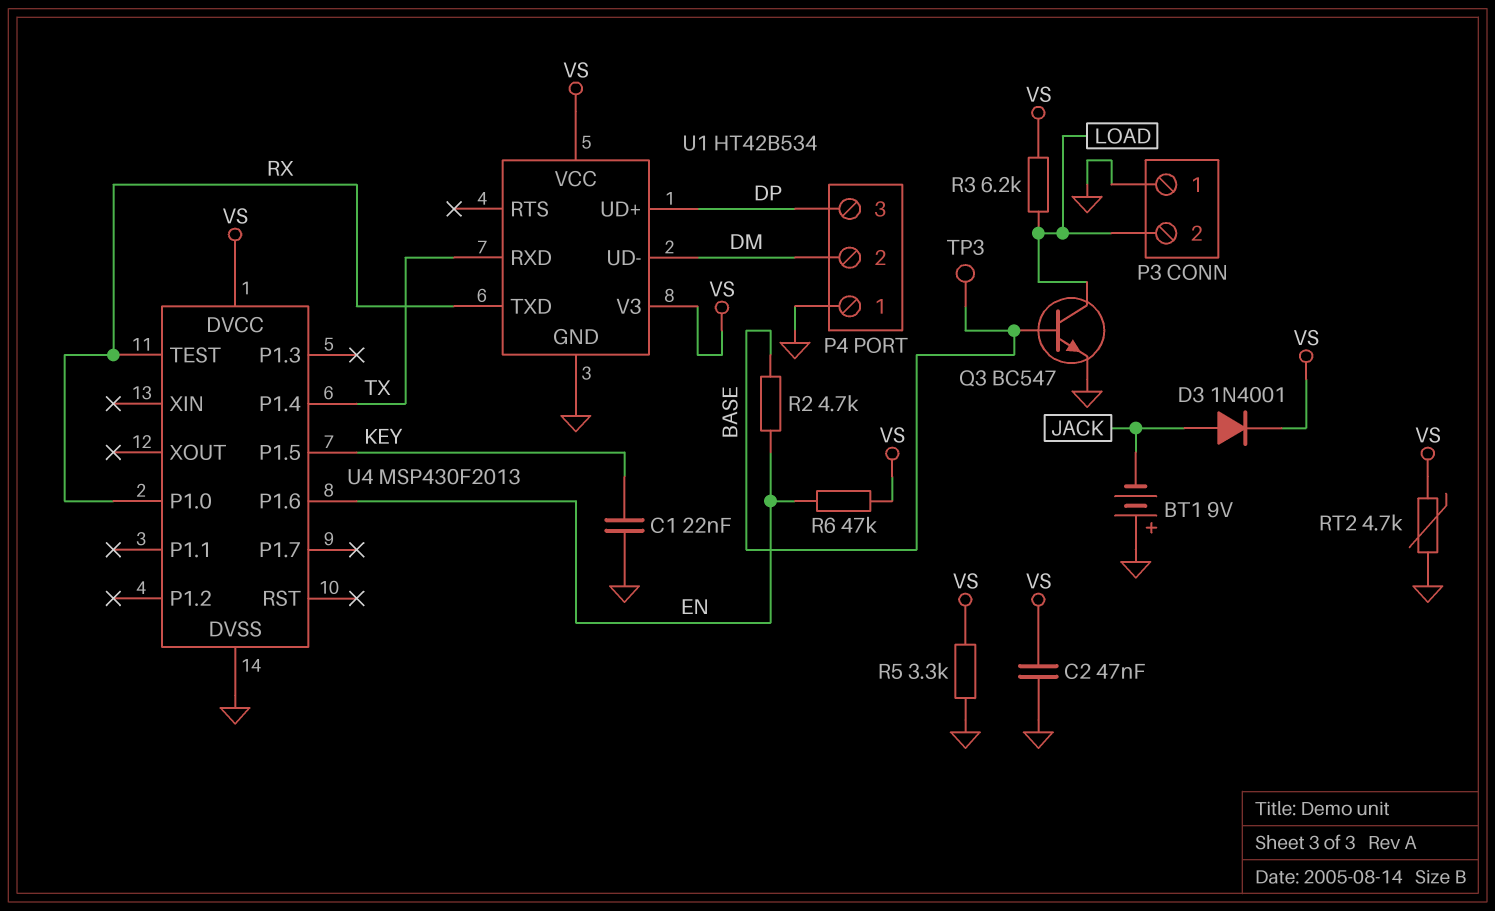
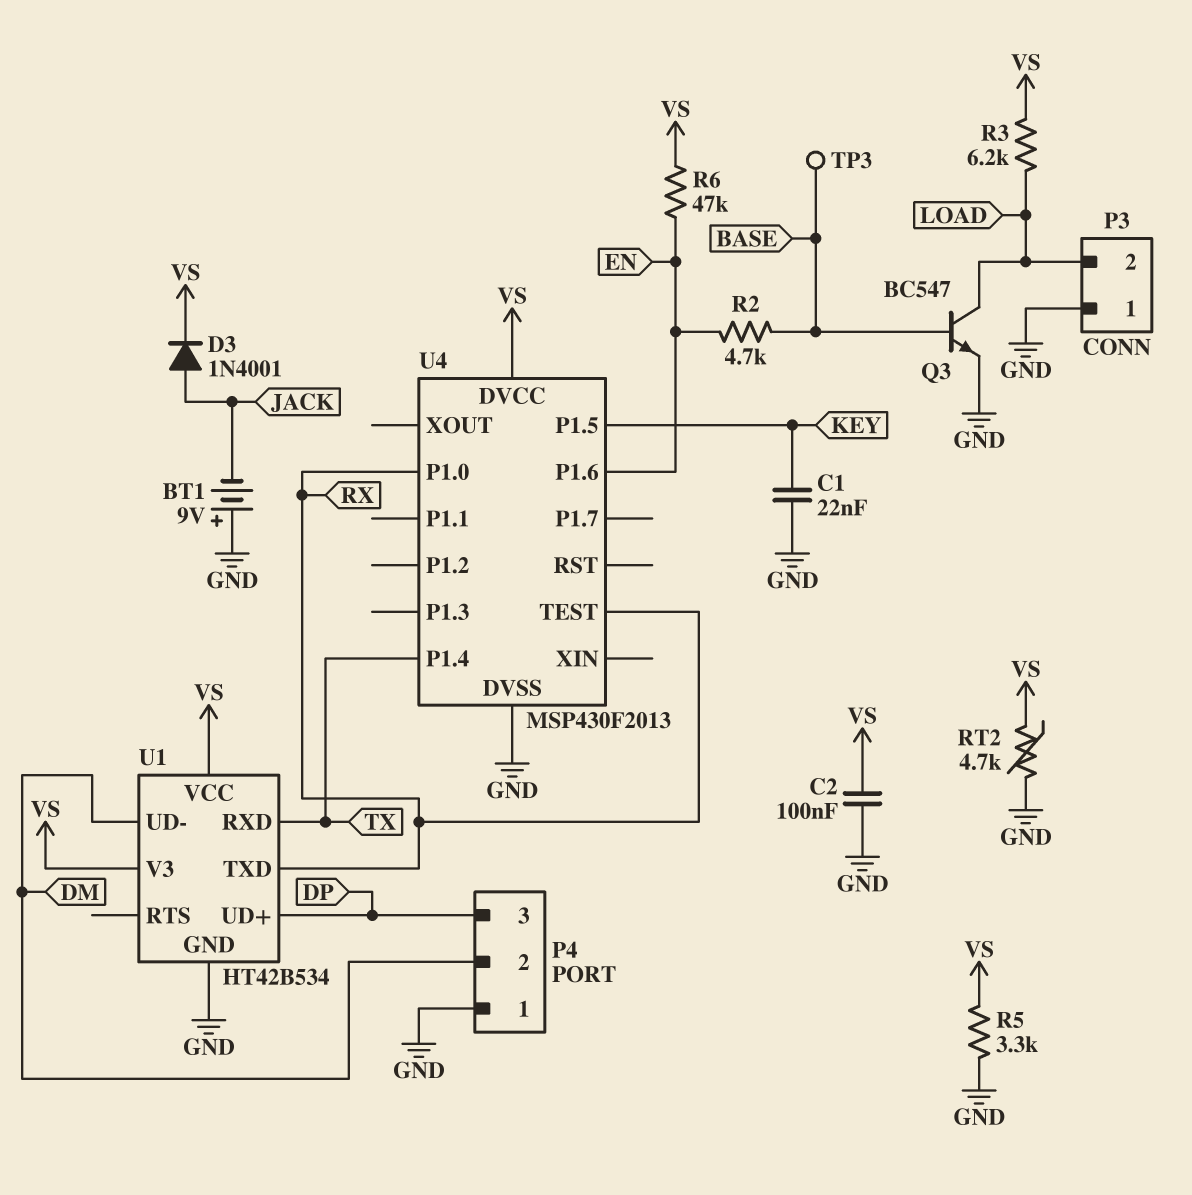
C2: 47nF (GND, VS) -> 100nF (GND, VS)

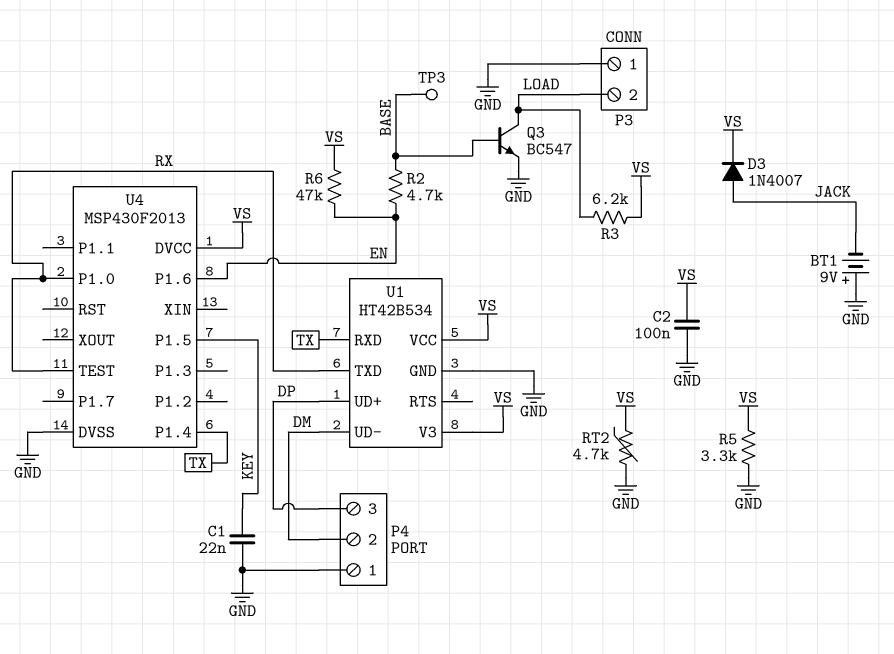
D3: diode 1N4001 (A JACK, K VS) -> diode 1N4007 (A JACK, K VS)

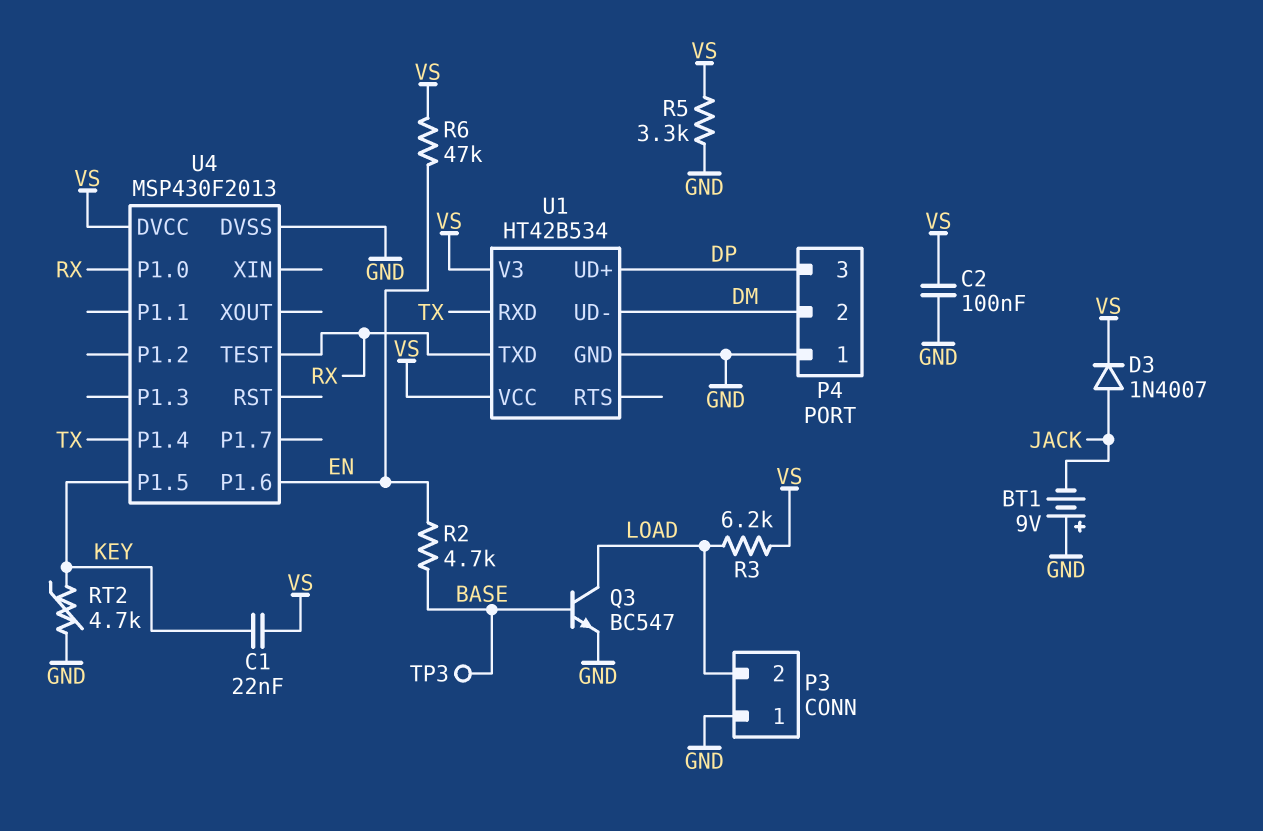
C1: 22nF (GND, KEY) -> 22nF (KEY, VS)
RT2: 4.7k (GND, VS) -> 4.7k (GND, KEY)

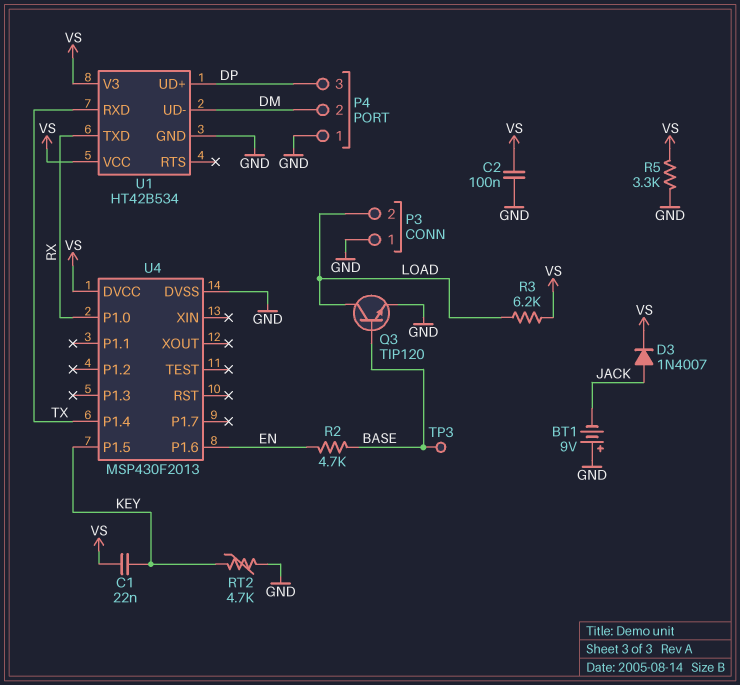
Q3: NPN BC547 (B BASE, C LOAD, E GND) -> NPN TIP120 (B BASE, C LOAD, E GND)
R6: 47k (EN, VS) -> none
U4 pin TEST: RX -> none

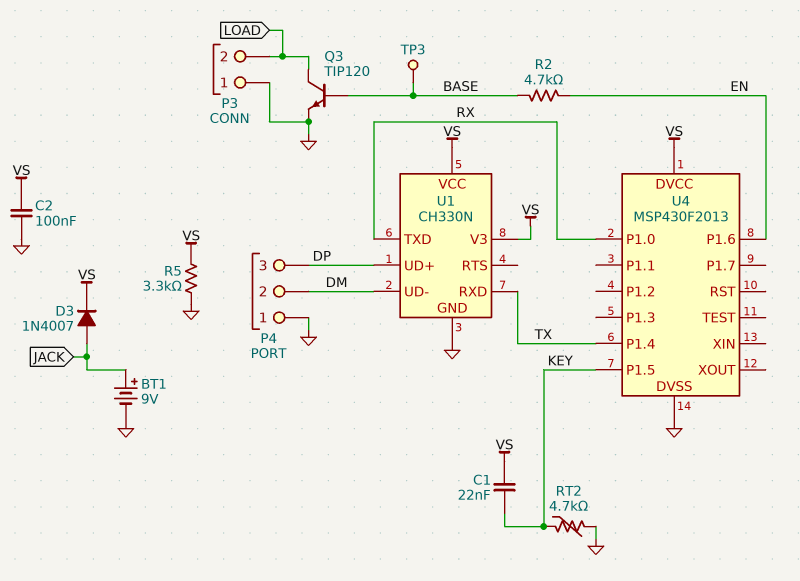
BT1: 9V (plus GND, minus JACK) -> 9V (plus JACK, minus GND)
R3: 6.2k (LOAD, VS) -> none
U1: HT42B534 -> CH330N

